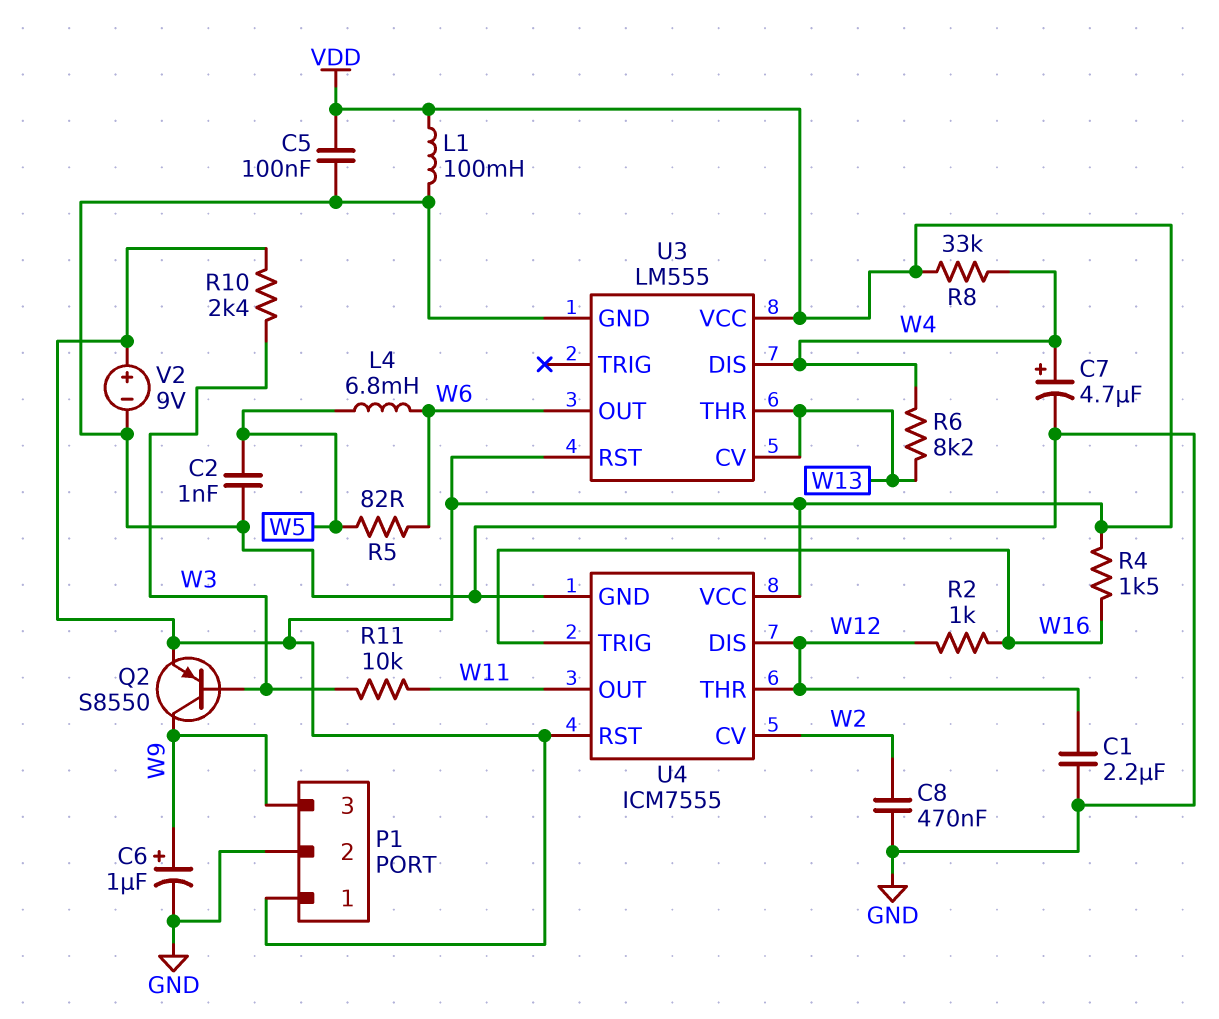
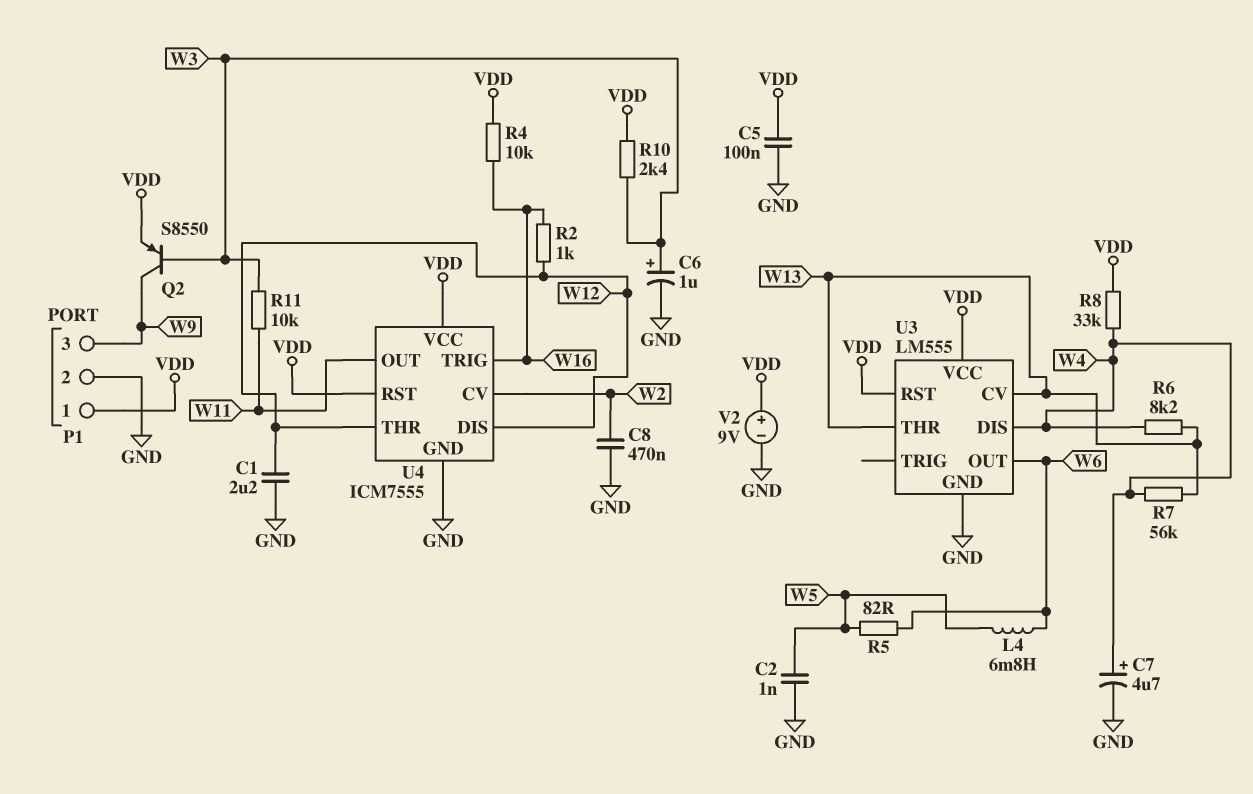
C6: 1uF (plus W9, minus GND) -> 1uF (plus W3, minus GND)
L1: 100mH (GND, VDD) -> none
R4: 1.5k (VDD, W16) -> 10k (VDD, W16)
R7: none -> 56k (W4, W13)

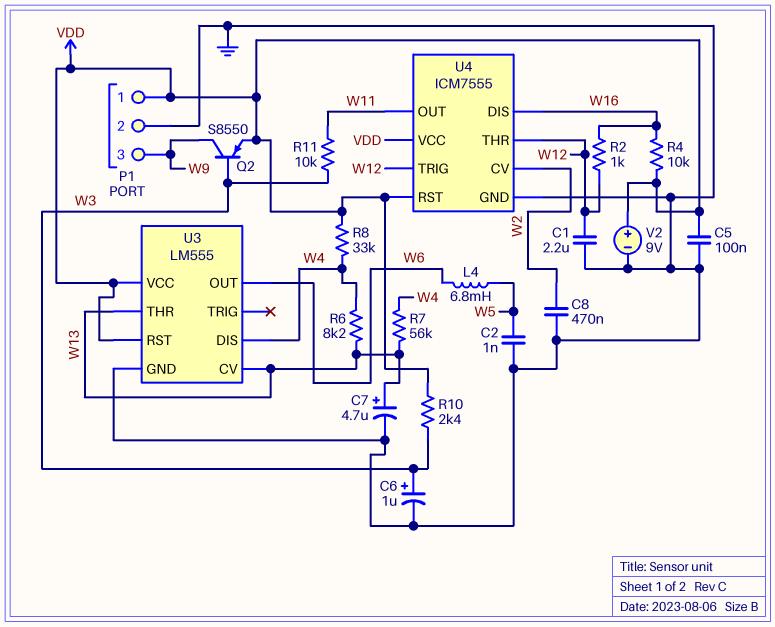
C7: 4.7uF (plus W4, minus GND) -> 4.7uF (plus W13, minus GND)
R5: 82 (W5, W6) -> none
U4 pin DIS: W12 -> W16
U4 pin TRIG: W16 -> W12

